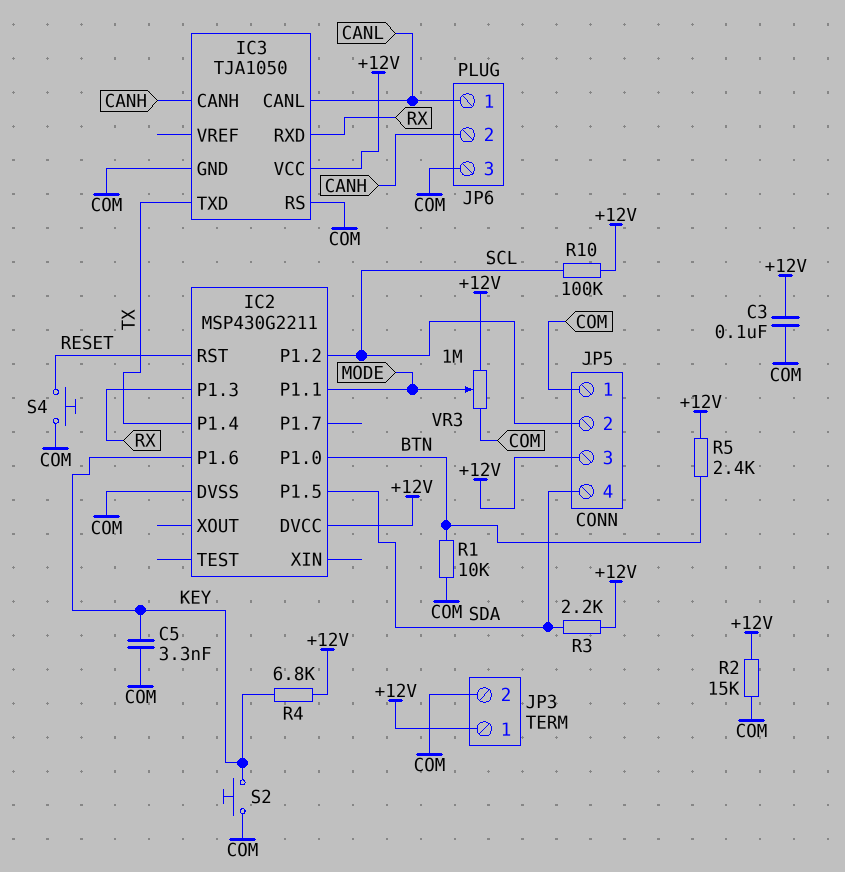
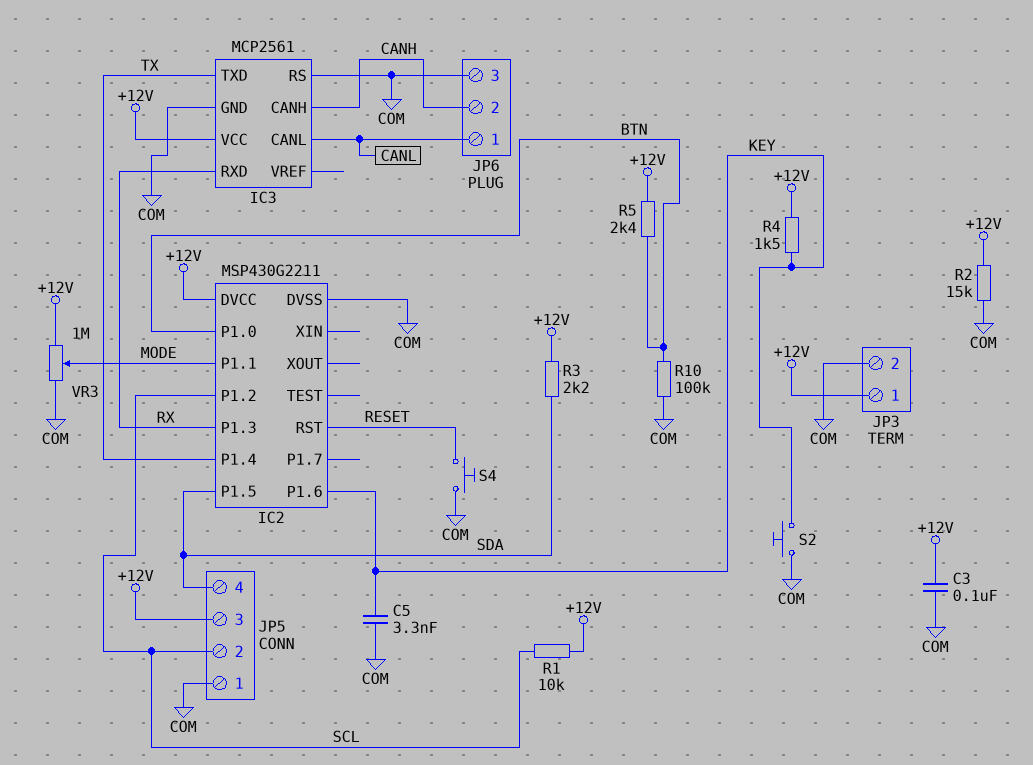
IC3: TJA1050 -> MCP2561
R1: 10k (BTN, COM) -> 10k (+12V, SCL)
R4: 6.8k (+12V, KEY) -> 1.5k (+12V, KEY)
R10: 100k (+12V, SCL) -> 100k (BTN, COM)

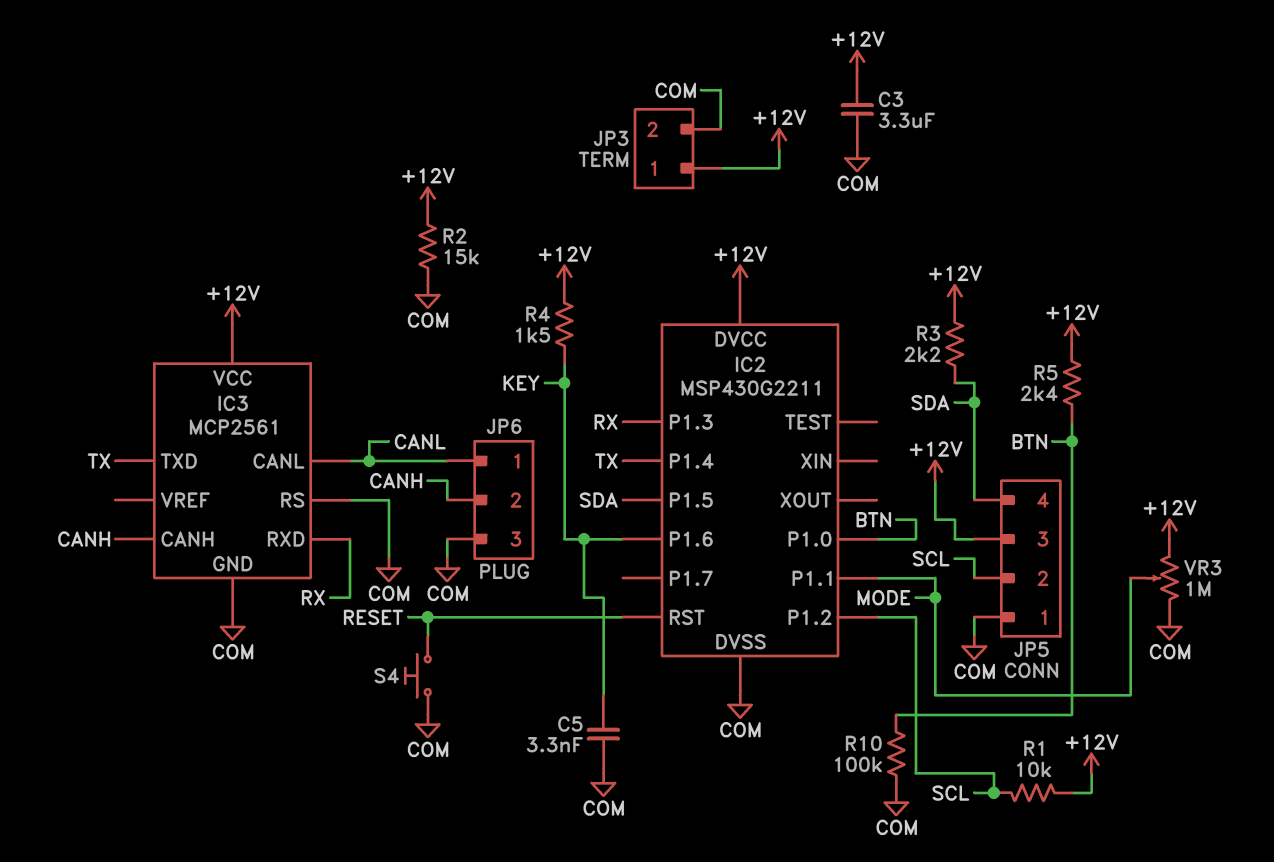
C3: 100nF (+12V, COM) -> 3.3uF (+12V, COM)
S2: button (COM, KEY) -> none

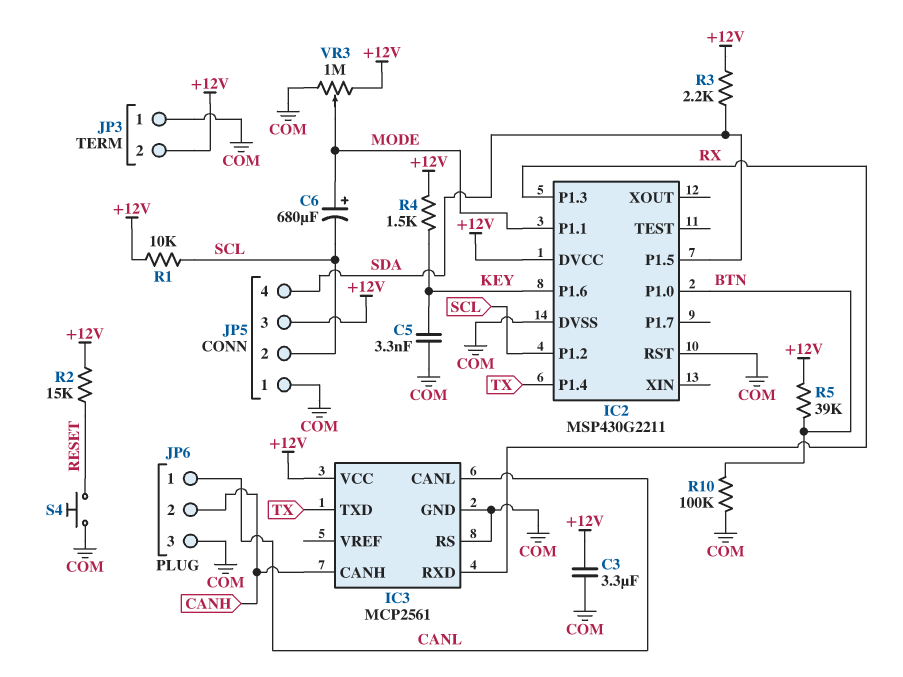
C6: none -> 680uF (plus MODE, minus SCL)
IC2 pin RST: RESET -> COM
JP3 pin 1: +12V -> COM
JP3 pin 2: COM -> +12V
R2: 15k (+12V, COM) -> 15k (+12V, RESET)
R5: 2.4k (+12V, BTN) -> 39k (+12V, BTN)

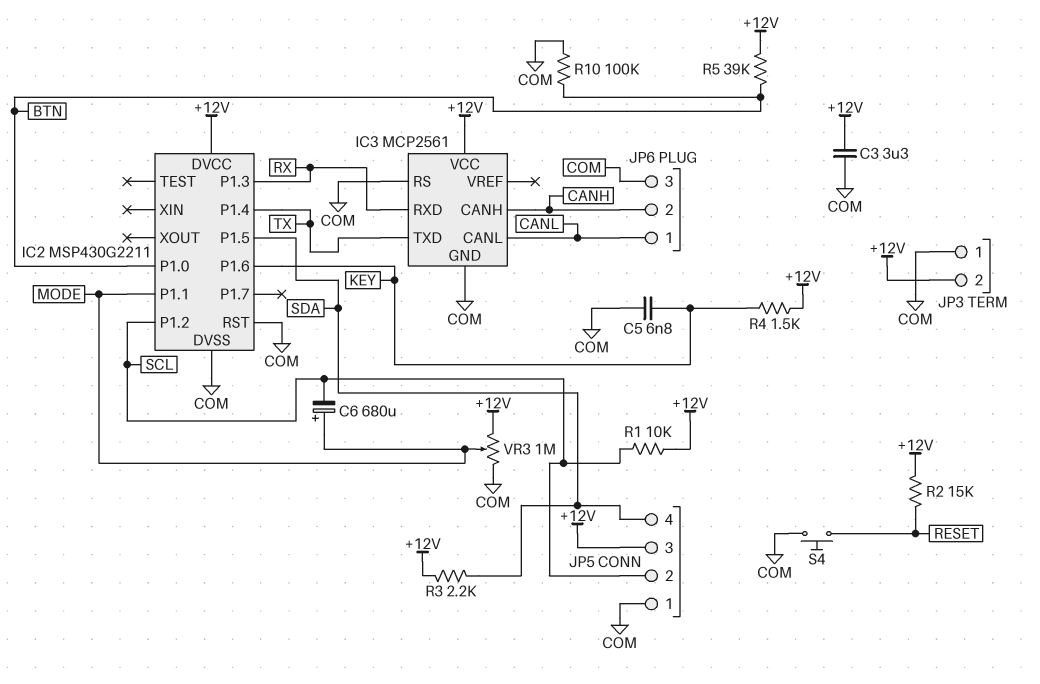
C5: 3.3nF (COM, KEY) -> 6.8nF (COM, KEY)

